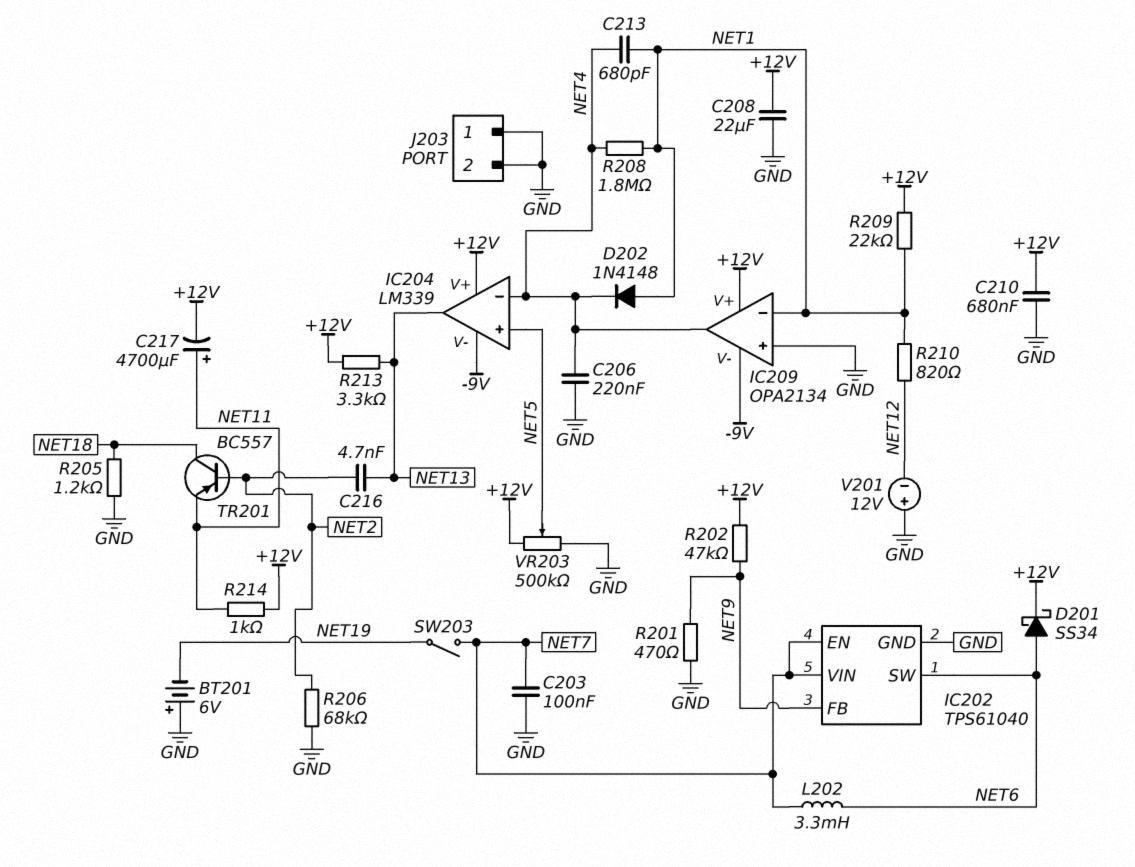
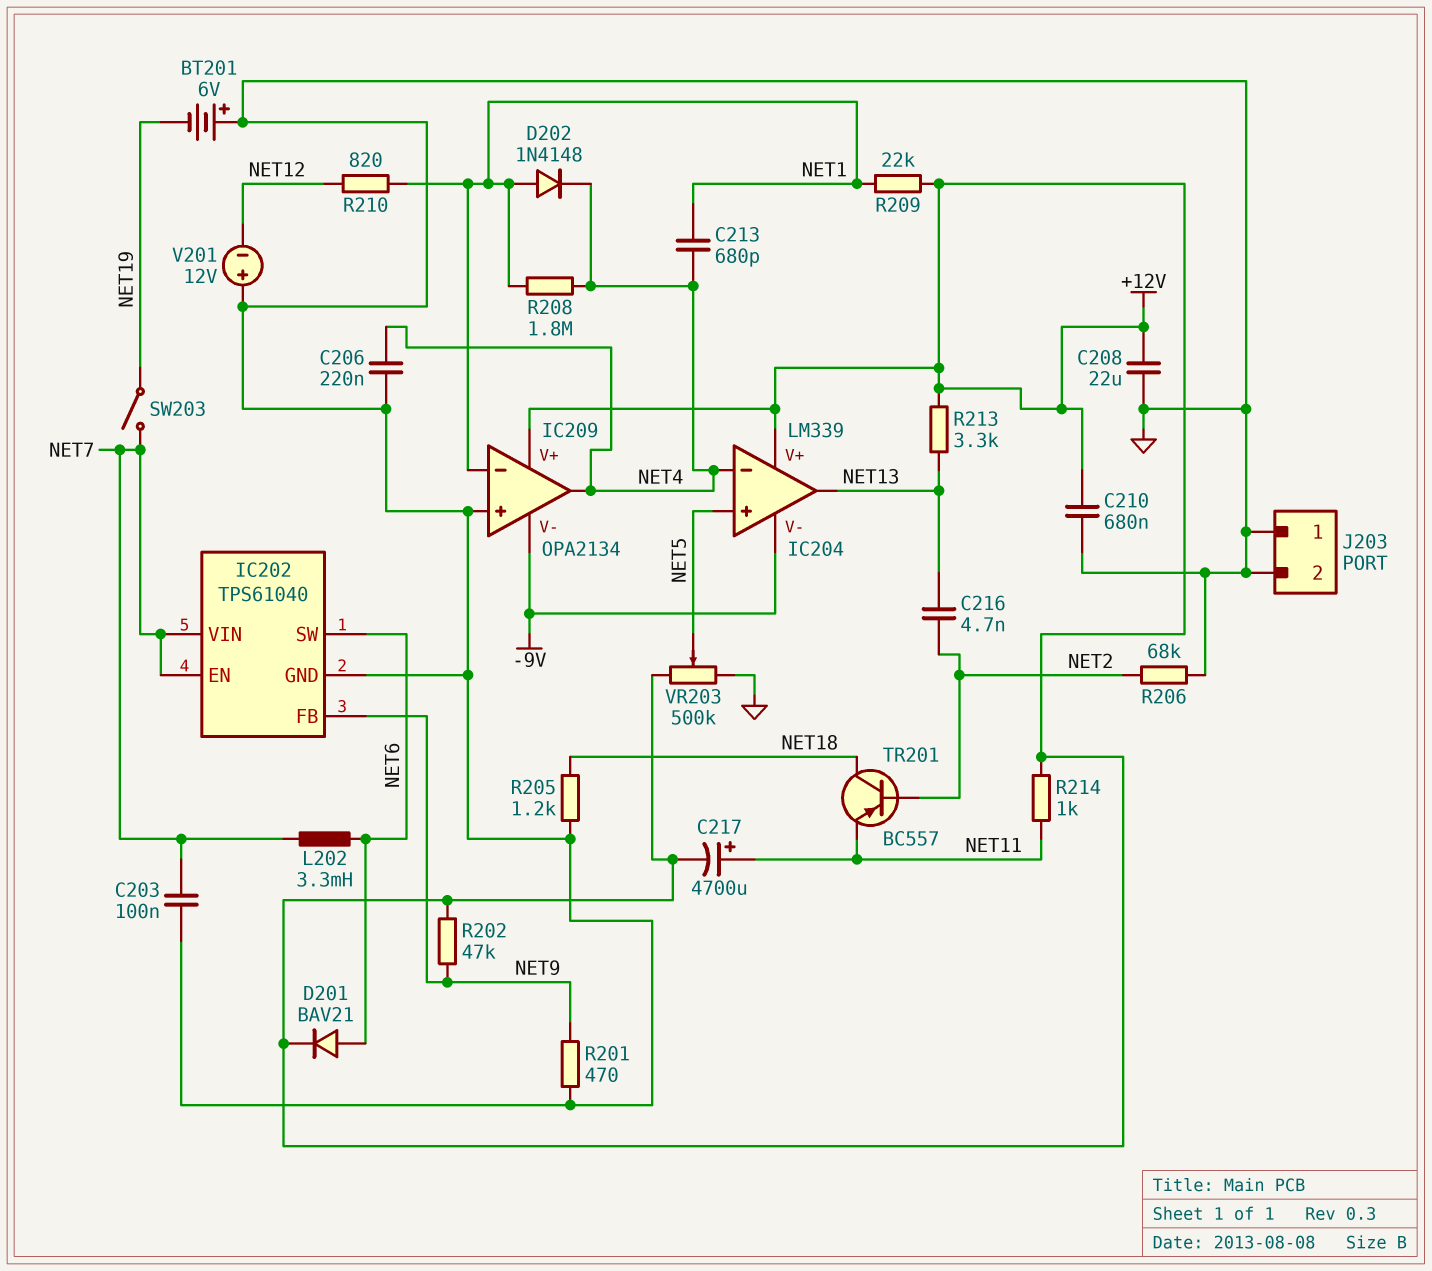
D201: schottky SS34 (A NET6, K +12V) -> diode BAV21 (A NET6, K +12V)

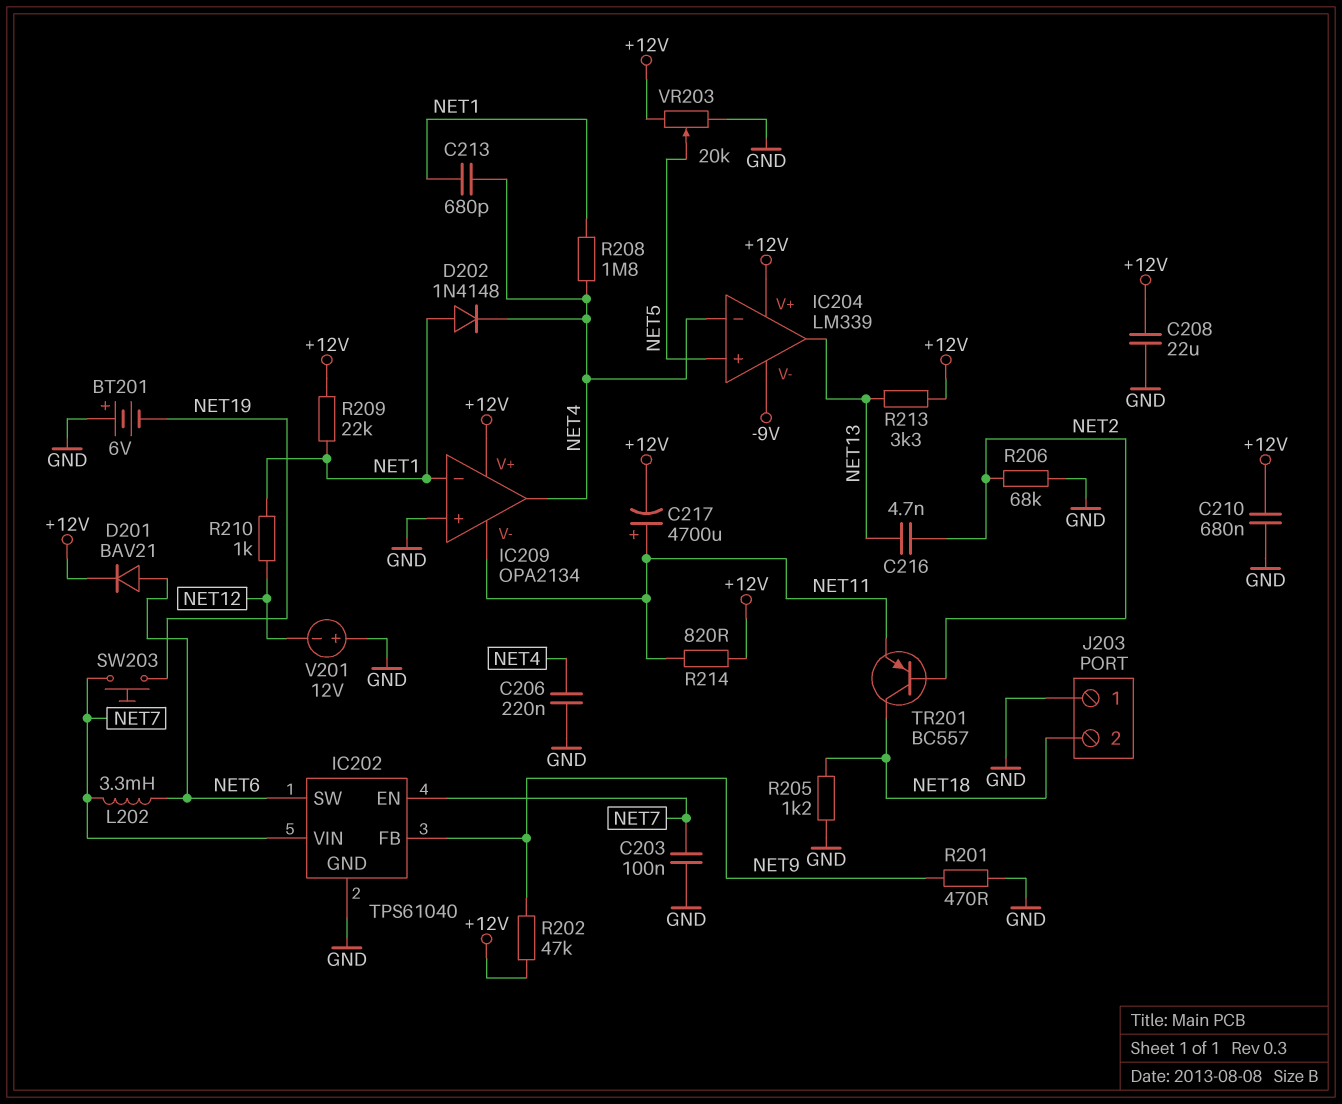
IC209 pin V-: -9V -> NET11
J203 pin 2: GND -> NET18
R210: 820 (NET1, NET12) -> 1k (NET1, NET12)
R214: 1k (+12V, NET11) -> 820 (+12V, NET11)
SW203: switch (NET7, NET19) -> button (NET7, NET19)
VR203: 500k (+12V, GND, wiper NET5) -> 20k (+12V, GND, wiper NET5)

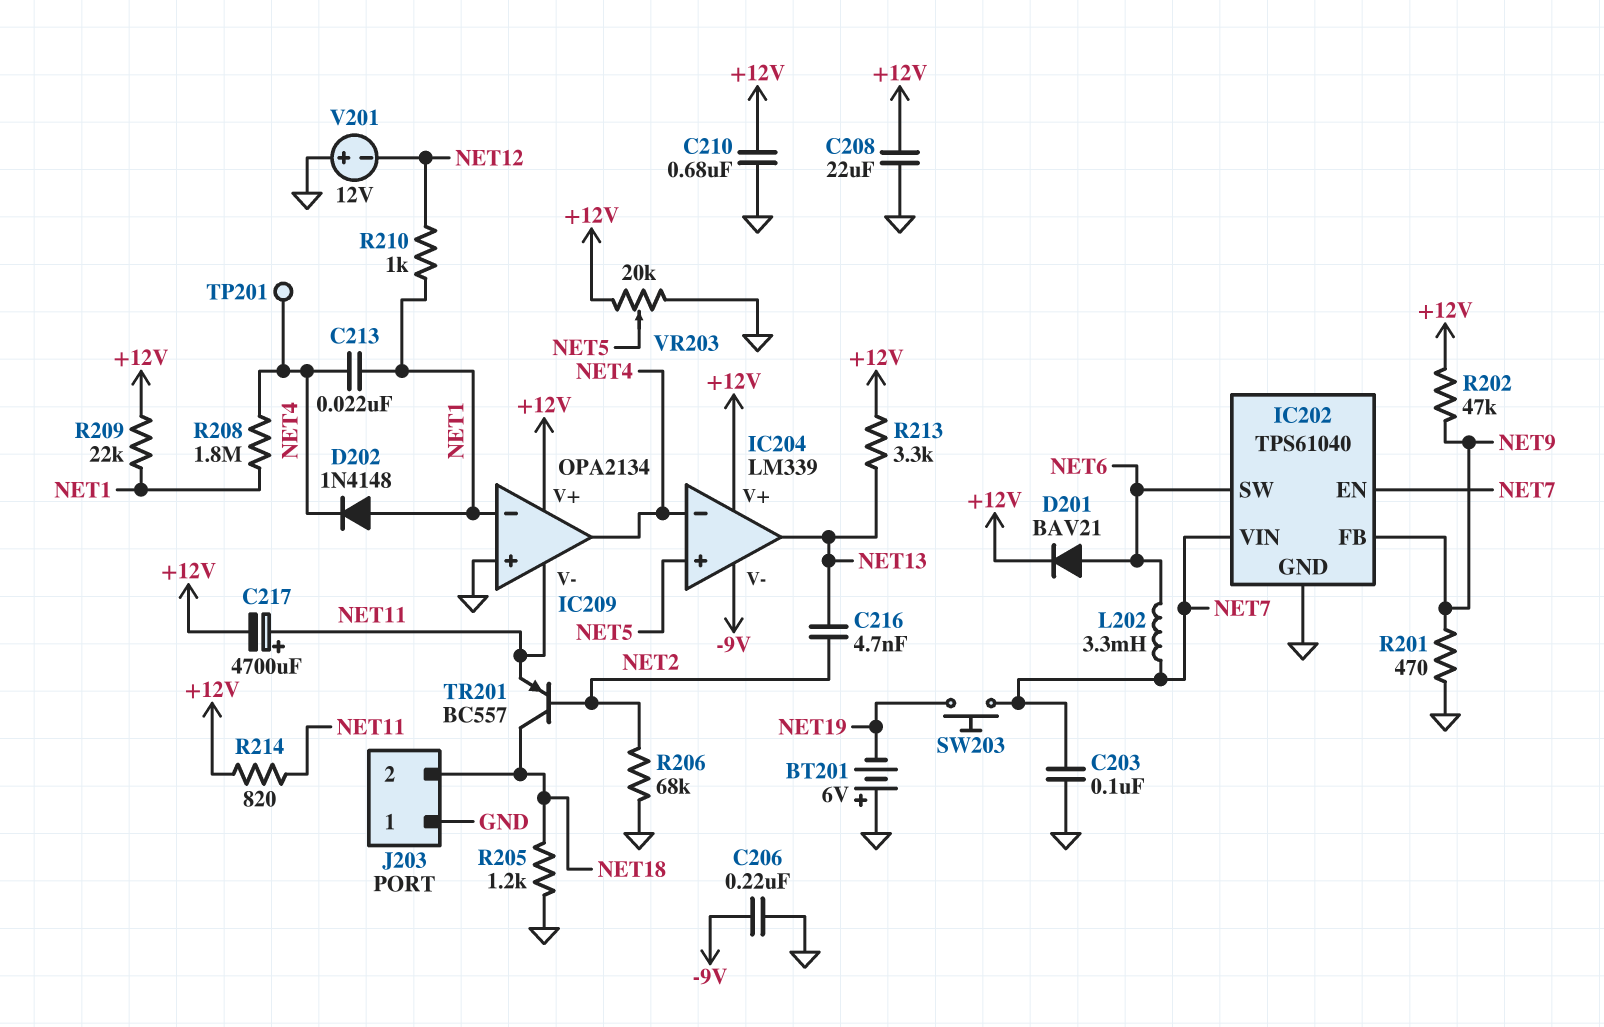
C206: 220nF (GND, NET4) -> 220nF (-9V, GND)
C213: 680pF (NET1, NET4) -> 22nF (NET1, NET4)
TP201: none -> test point (NET4)

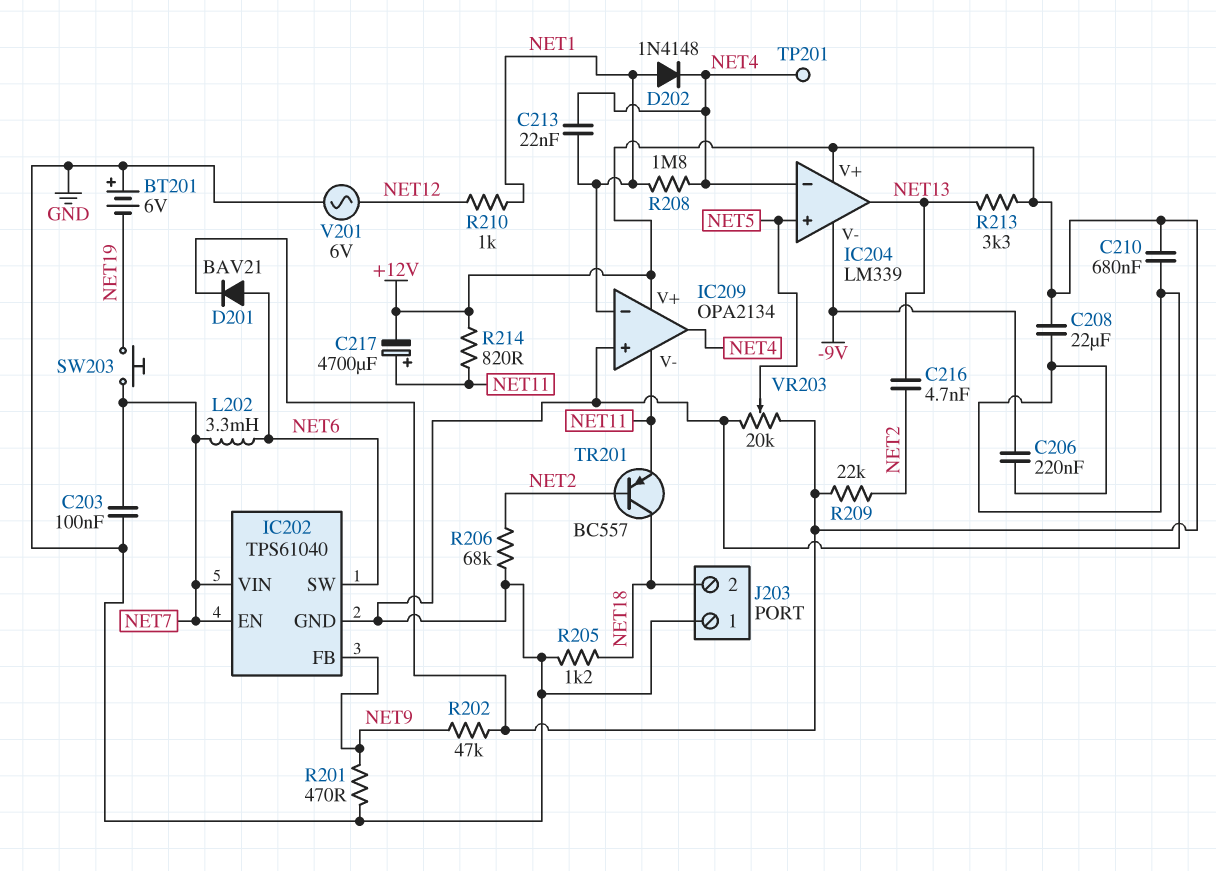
R209: 22k (+12V, NET1) -> 22k (+12V, NET2)
V201: 12V (plus GND, minus NET12) -> AC 6V (GND, NET12)

